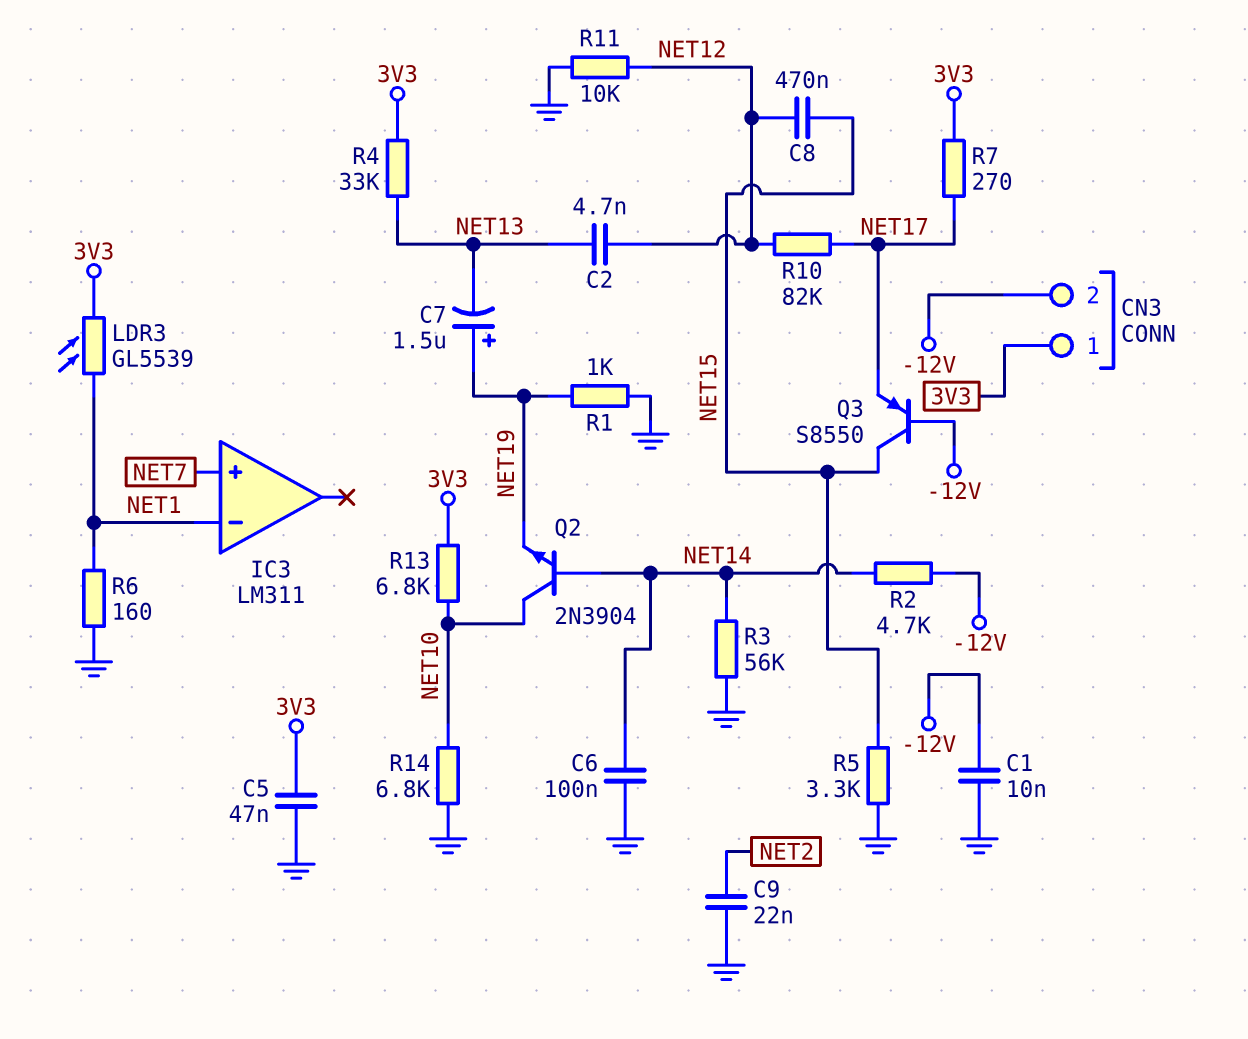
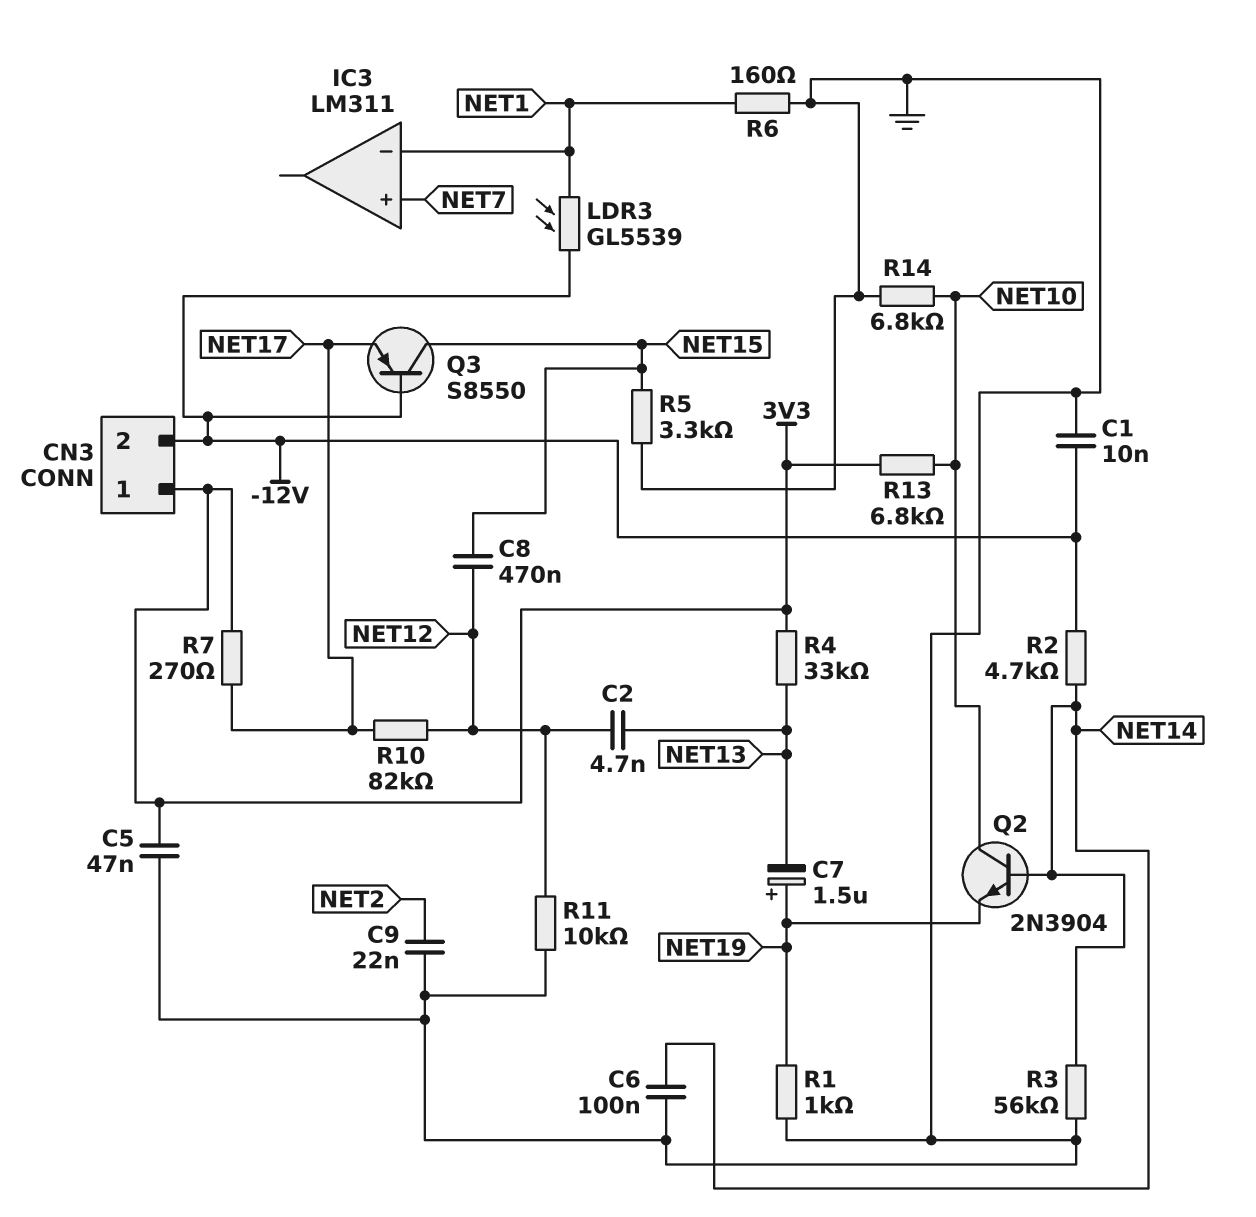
LDR3: GL5539 (3V3, NET1) -> GL5539 (-12V, NET1)

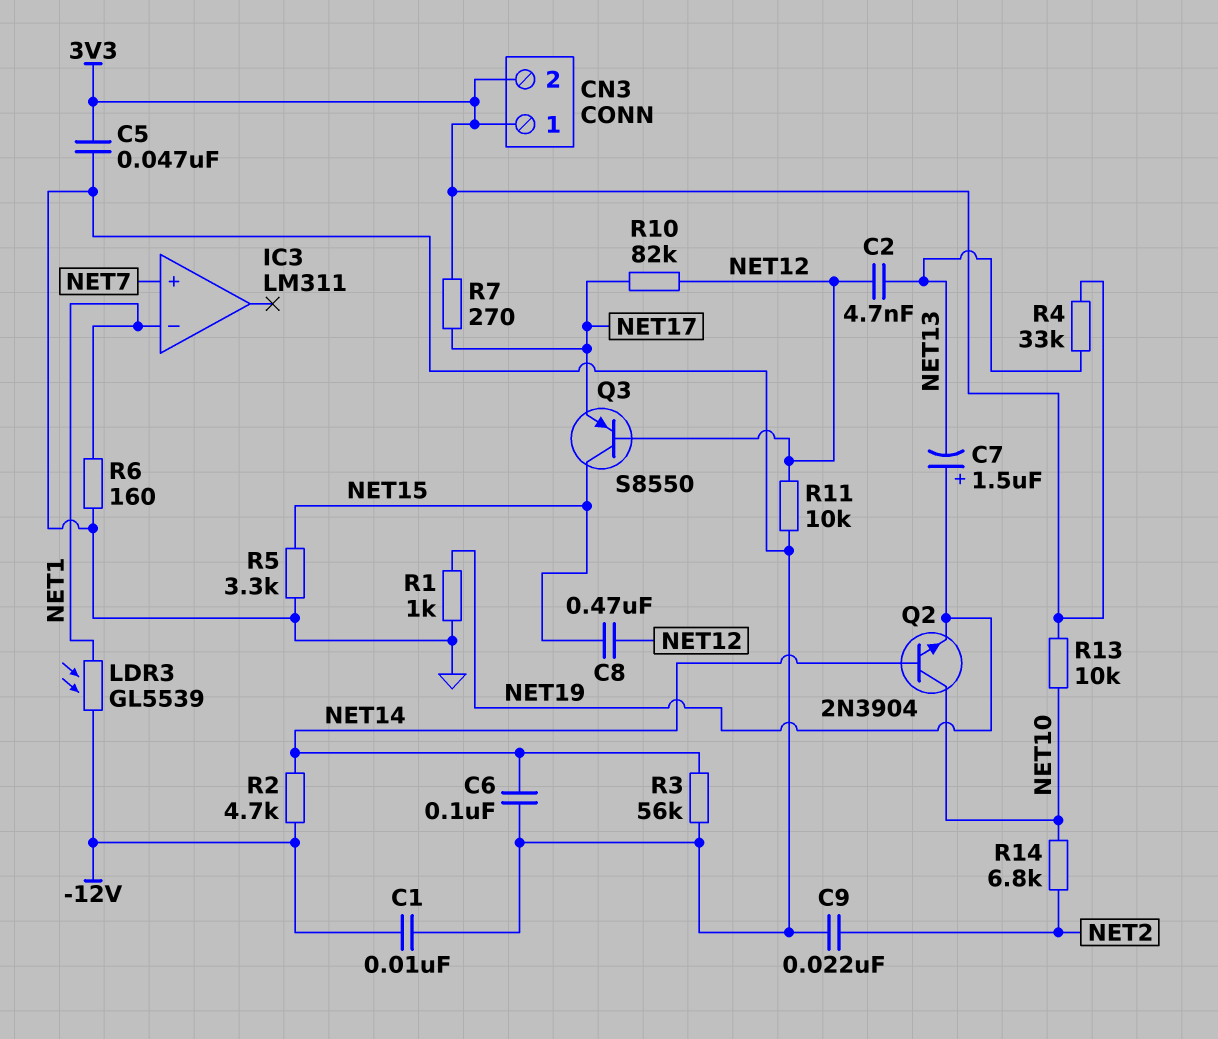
CN3 pin 2: -12V -> 3V3
Q3: PNP S8550 (B -12V, C NET15, E NET17) -> PNP S8550 (B NET12, C NET15, E NET17)
R13: 6.8k (3V3, NET10) -> 10k (3V3, NET10)
R14: 6.8k (GND, NET10) -> 6.8k (NET2, NET10)

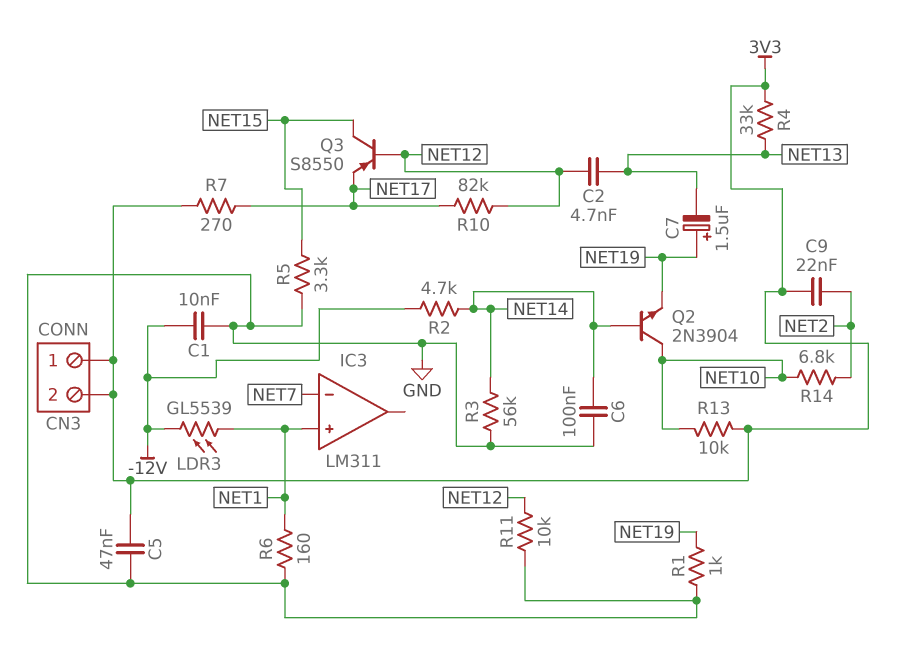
C8: 470nF (NET12, NET15) -> none
C9: 22nF (GND, NET2) -> 22nF (3V3, NET2)
IC3 pin in+: NET7 -> NET1
IC3 pin in-: NET1 -> NET7

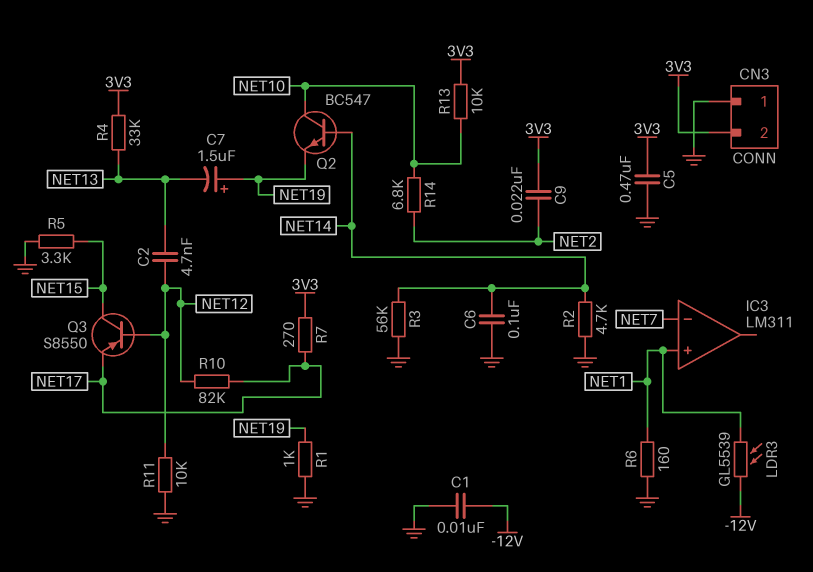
C5: 47nF (3V3, GND) -> 470nF (3V3, GND)
CN3 pin 1: 3V3 -> GND
Q2: NPN 2N3904 (B NET14, C NET10, E NET19) -> NPN BC547 (B NET14, C NET10, E NET19)
R2: 4.7k (-12V, NET14) -> 4.7k (GND, NET14)

